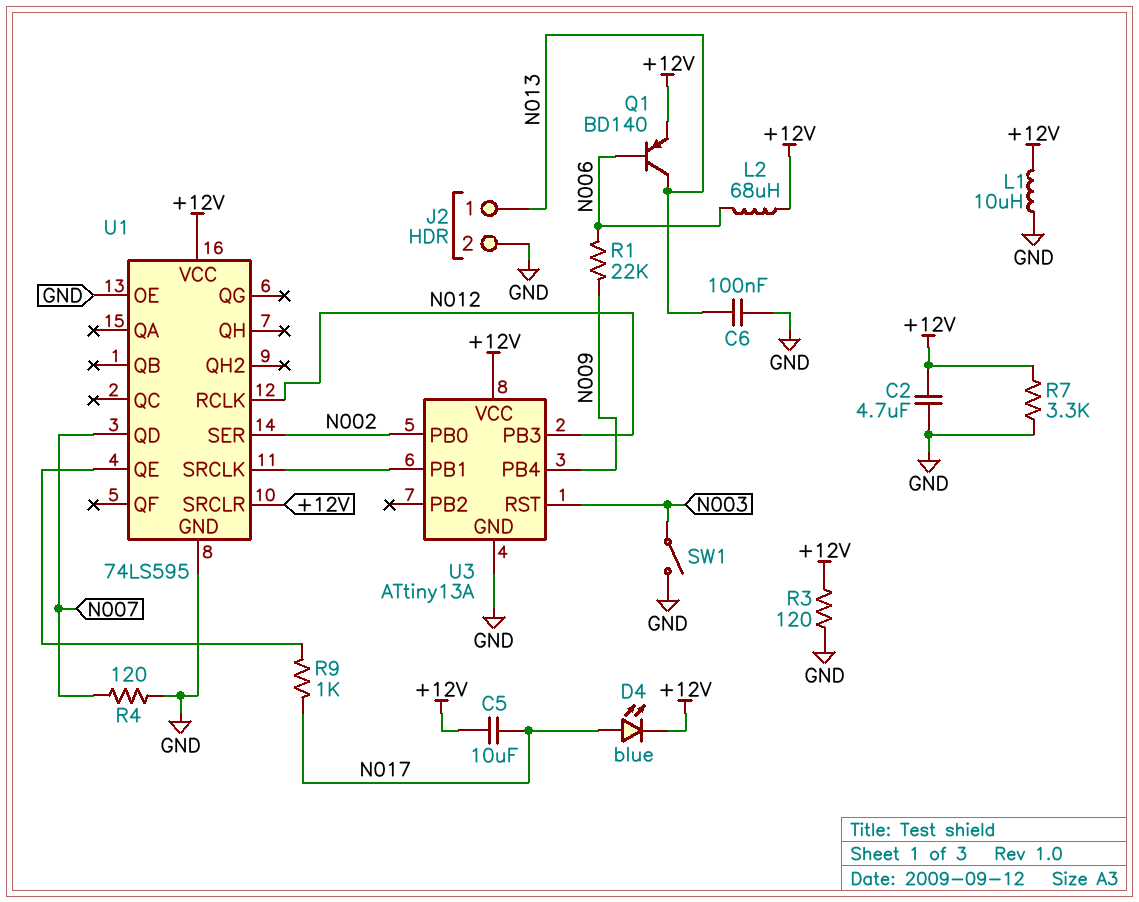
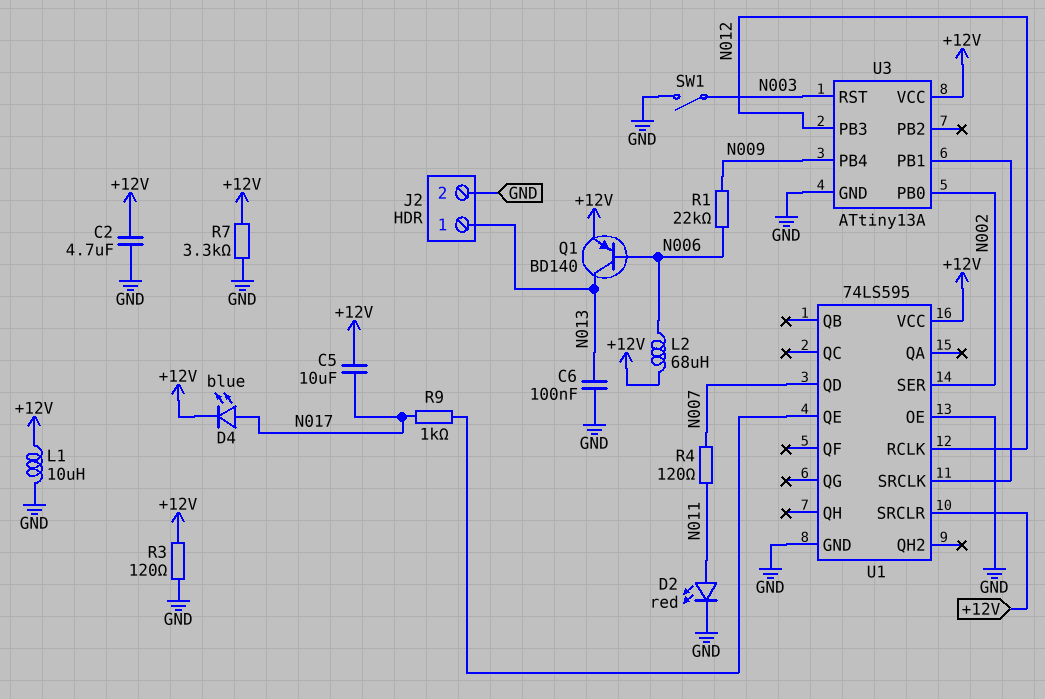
D2: none -> LED red (A N011, K GND)
R4: 120 (GND, N007) -> 120 (N007, N011)

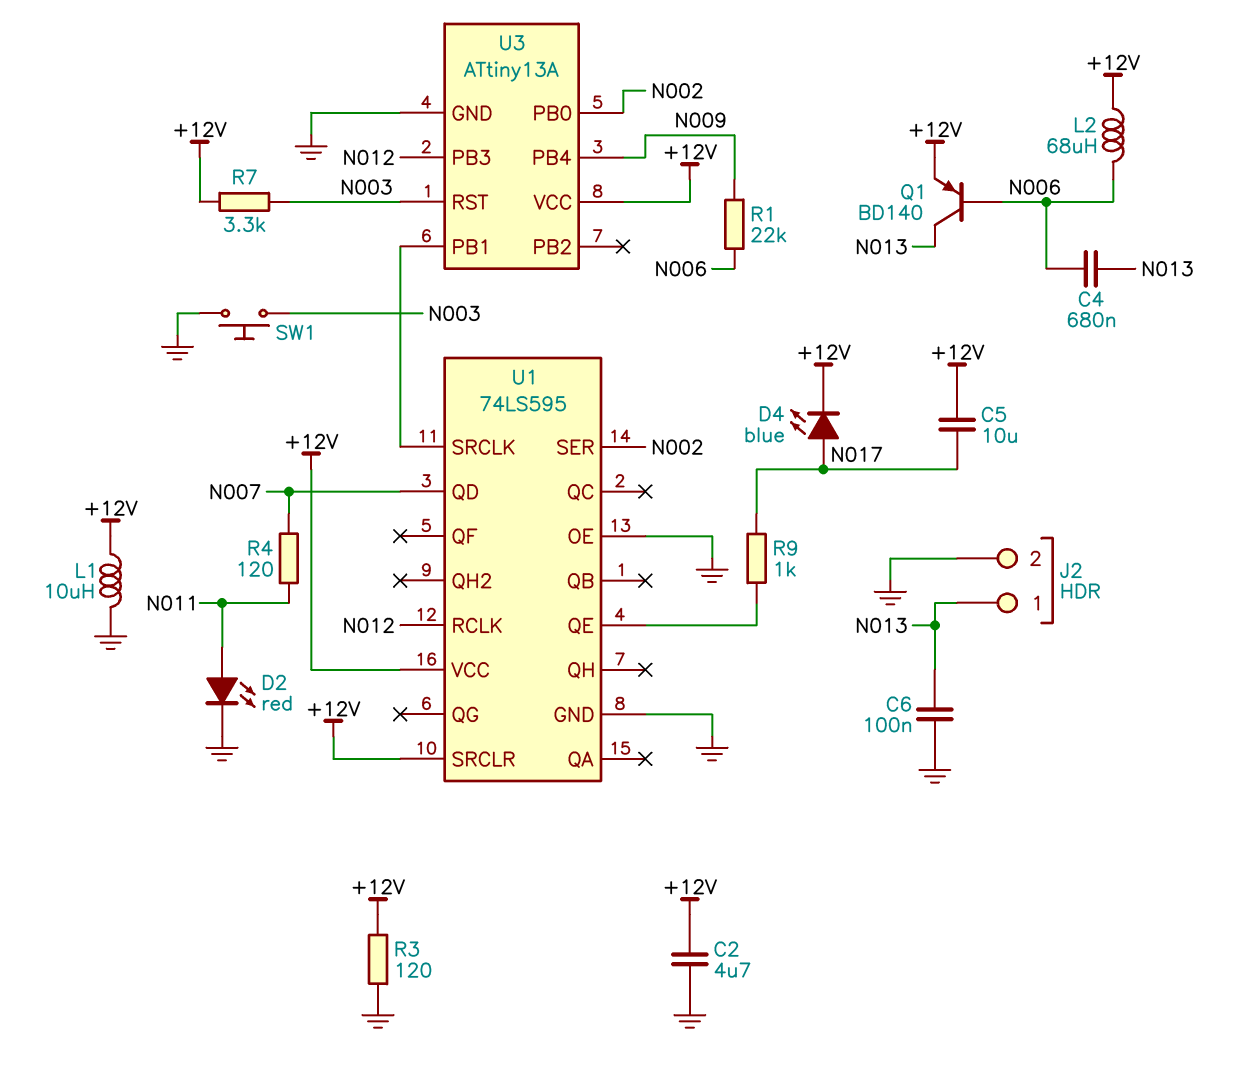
C4: none -> 680nF (N006, N013)
R7: 3.3k (+12V, GND) -> 3.3k (+12V, N003)
SW1: switch (GND, N003) -> button (GND, N003)

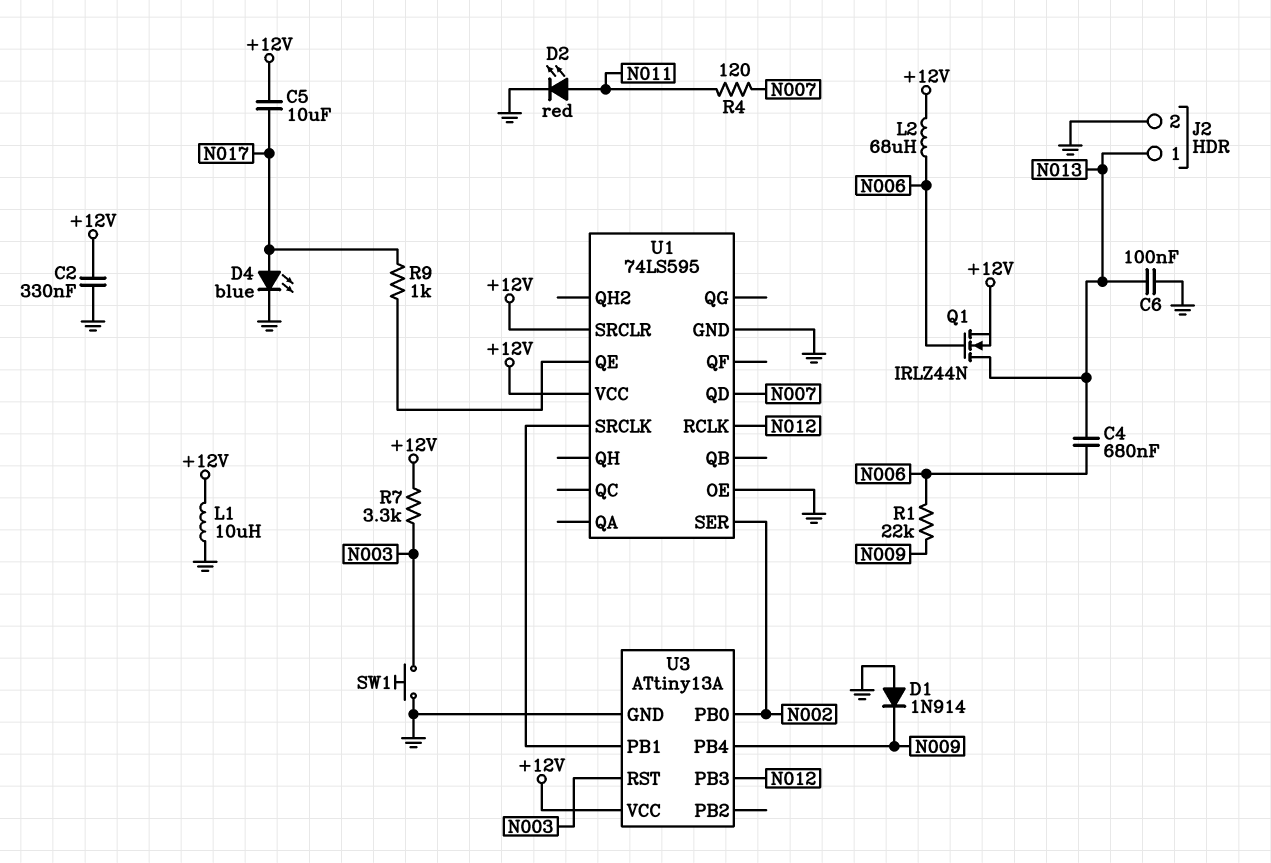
C2: 4.7uF (+12V, GND) -> 330nF (+12V, GND)
D1: none -> diode 1N914 (A GND, K N009)
D4: LED blue (A N017, K +12V) -> LED blue (A N017, K GND)
Q1: PNP BD140 (B N006, C N013, E +12V) -> NMOS IRLZ44N (G N006, D N013, S +12V)
R3: 120 (+12V, GND) -> none

